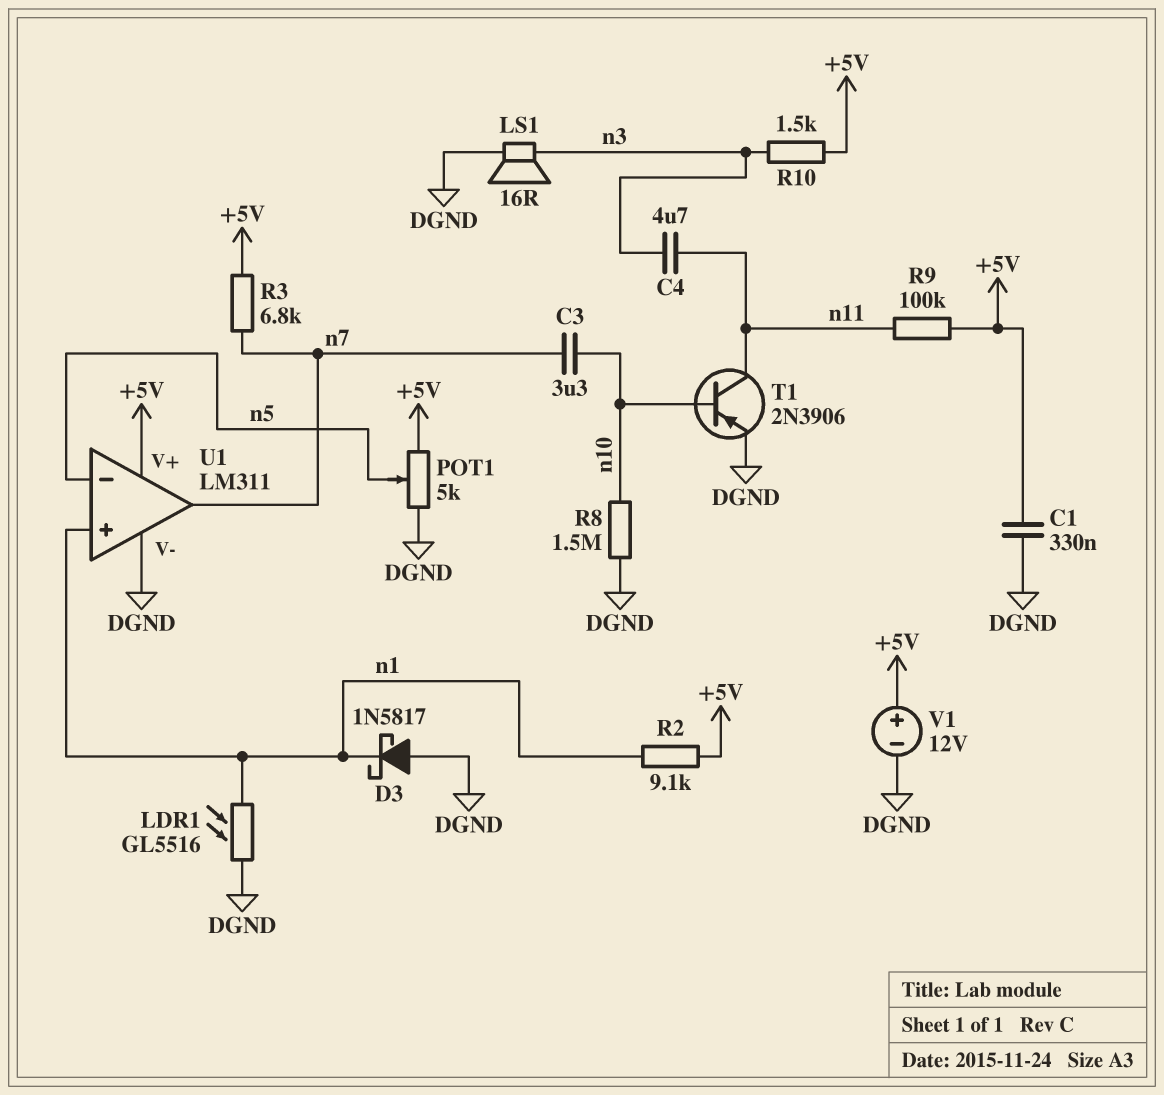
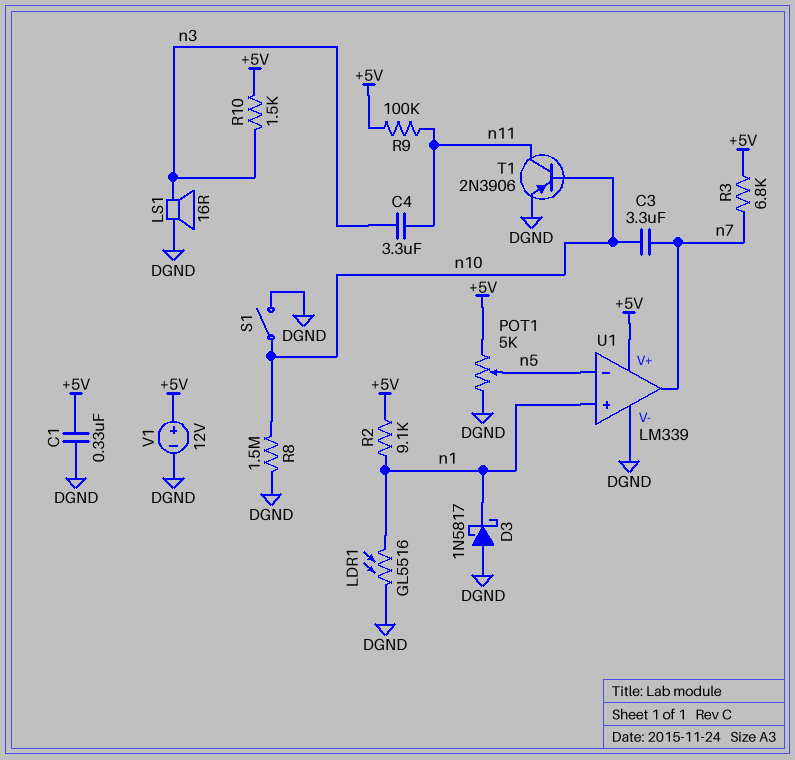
C4: 4.7uF (n3, n11) -> 3.3uF (n3, n11)
S1: none -> switch (DGND, n10)
U1: LM311 -> LM339

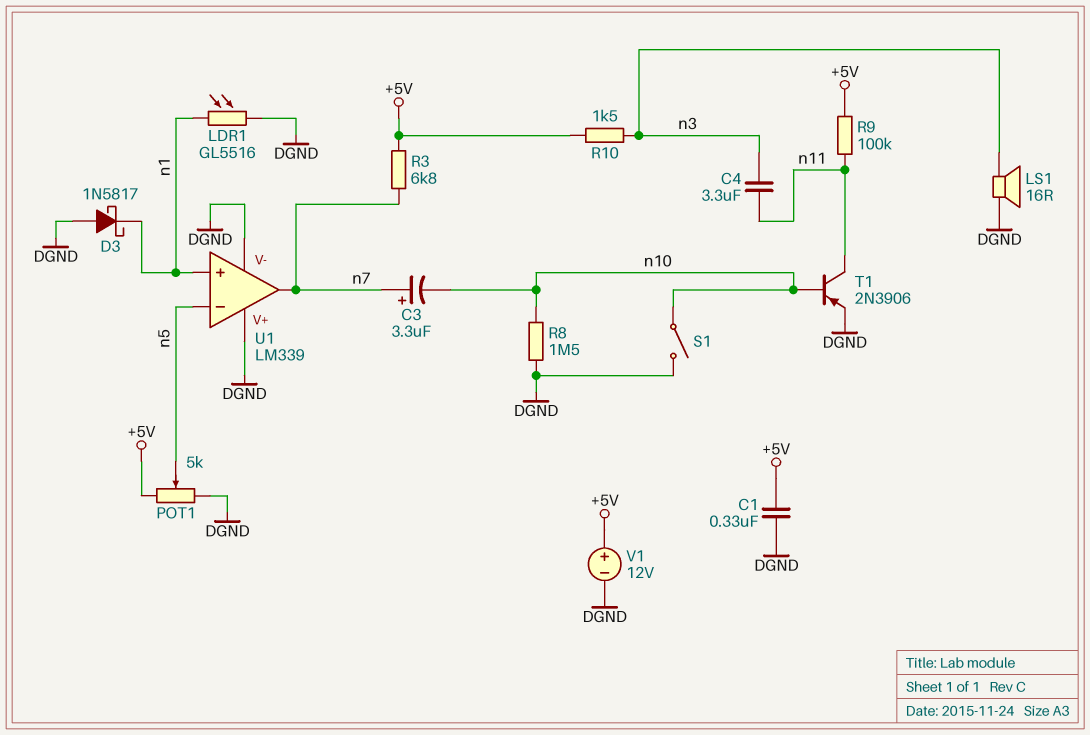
C3: 3.3uF (n7, n10) -> 3.3uF (plus n7, minus n10)
R2: 9.1k (+5V, n1) -> none
U1 pin V+: +5V -> DGND

